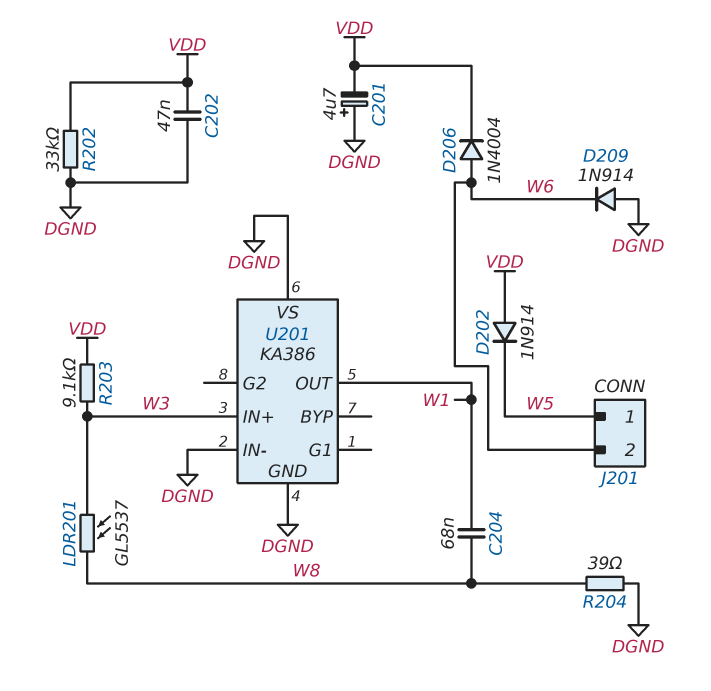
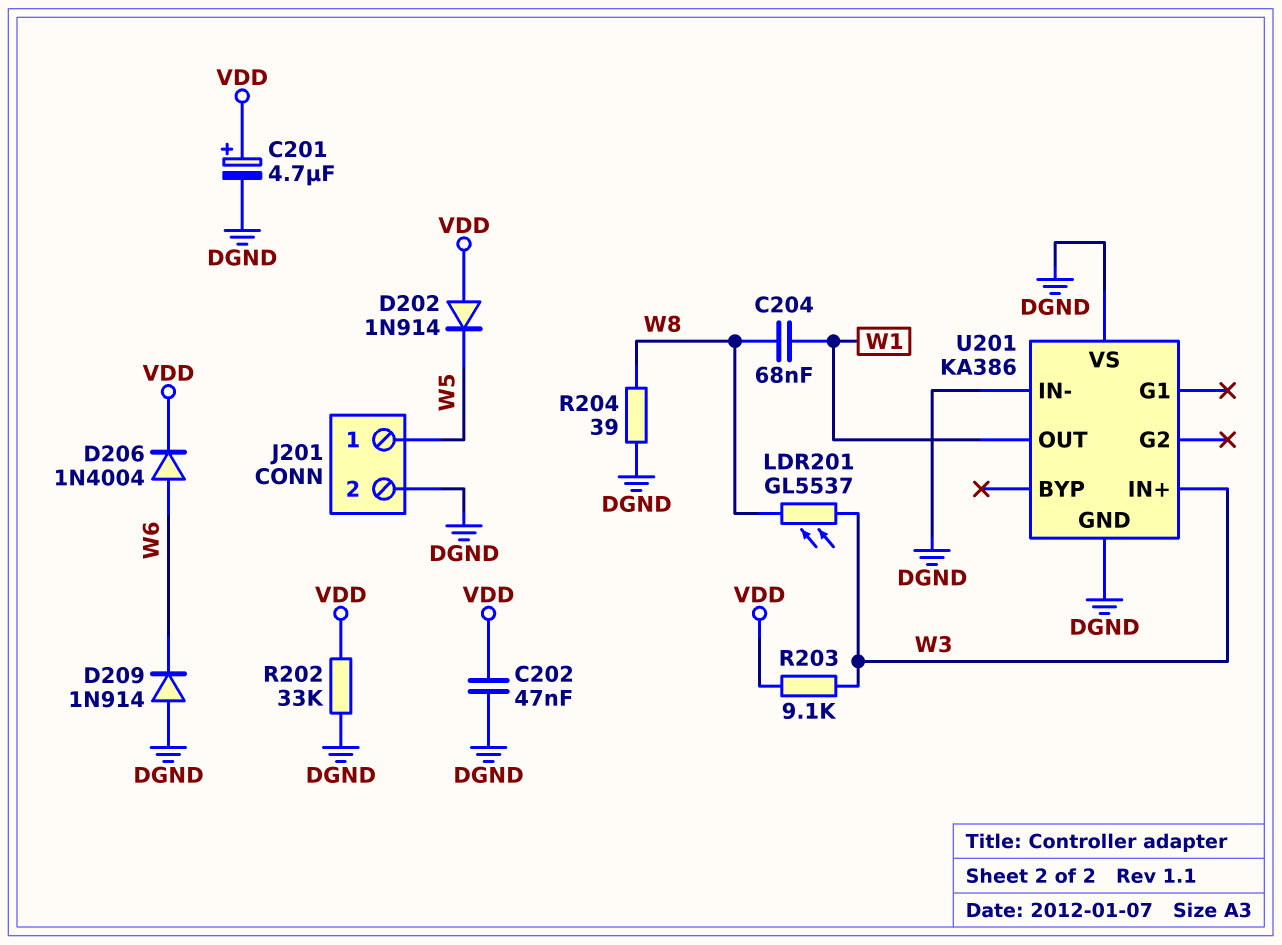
C201: 4.7uF (plus DGND, minus VDD) -> 4.7uF (plus VDD, minus DGND)
J201 pin 2: W6 -> DGND

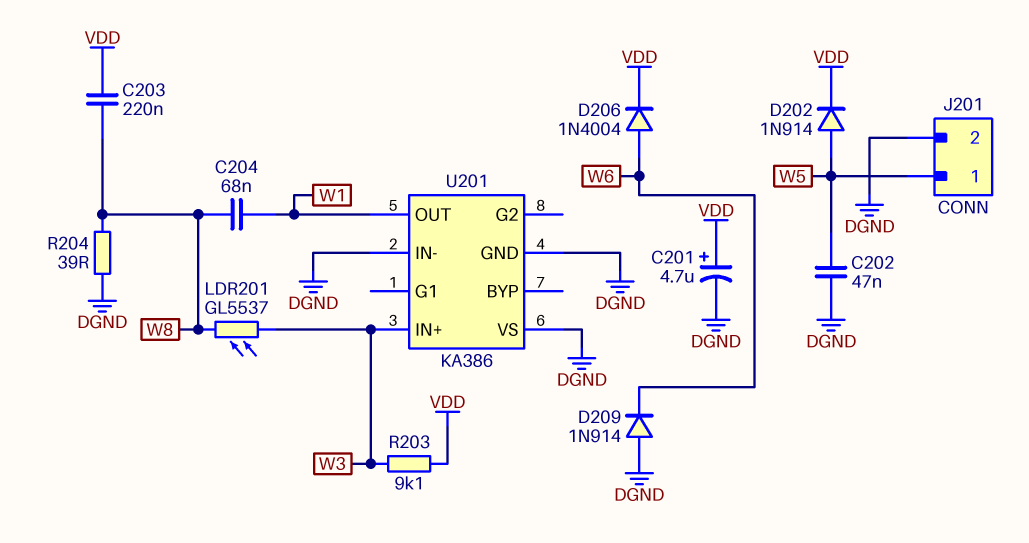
C202: 47nF (DGND, VDD) -> 47nF (DGND, W5)
C203: none -> 220nF (VDD, W8)
D202: diode 1N914 (A VDD, K W5) -> diode 1N914 (A W5, K VDD)
R202: 33k (DGND, VDD) -> none

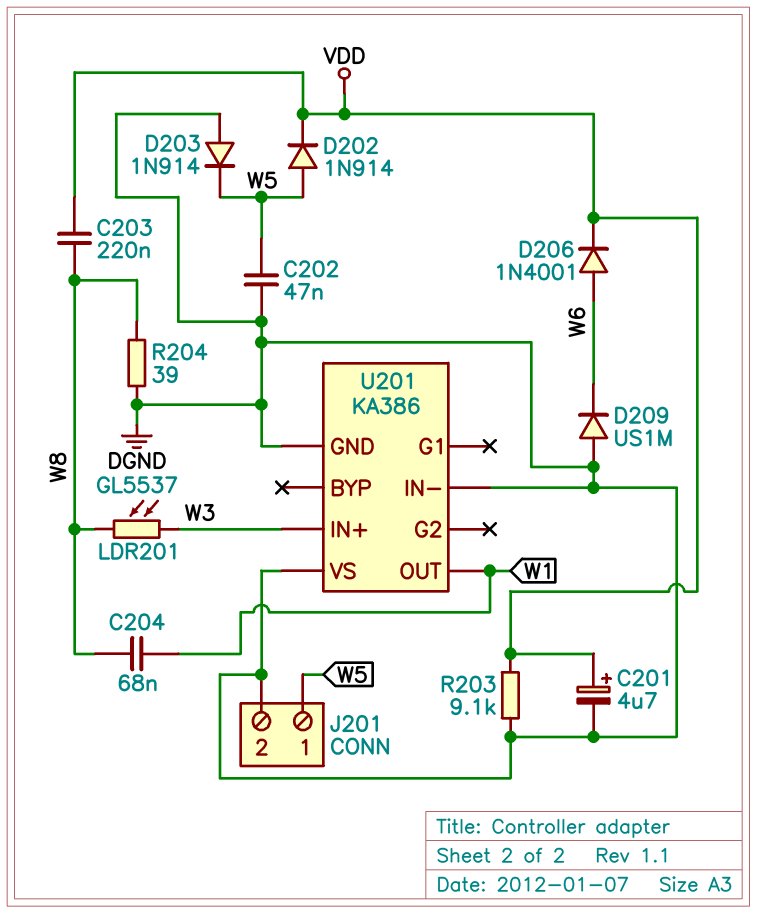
D203: none -> diode 1N914 (A DGND, K W5)
D206: diode 1N4004 (A W6, K VDD) -> diode 1N4001 (A W6, K VDD)
D209: diode 1N914 (A DGND, K W6) -> diode US1M (A DGND, K W6)
R203: 9.1k (VDD, W3) -> 9.1k (DGND, VDD)

